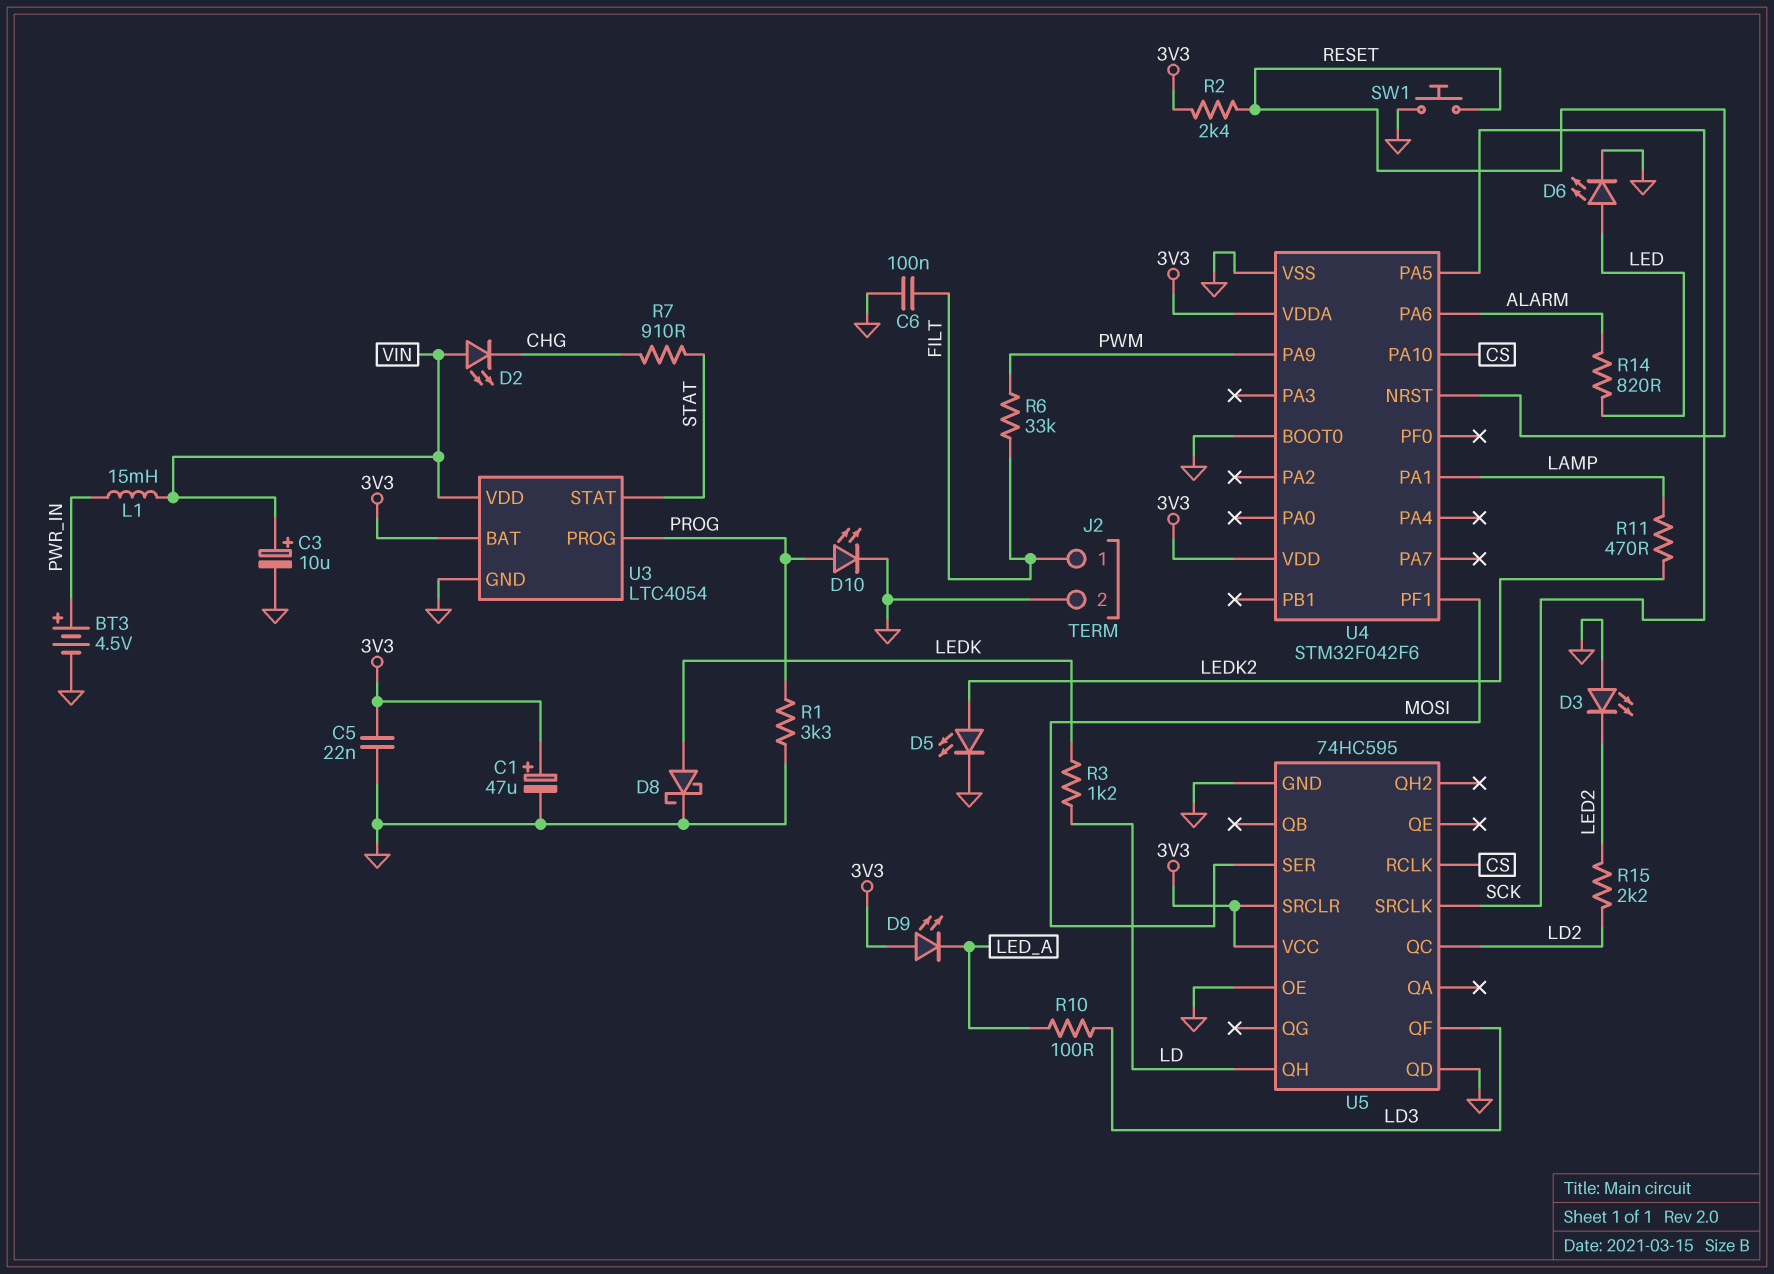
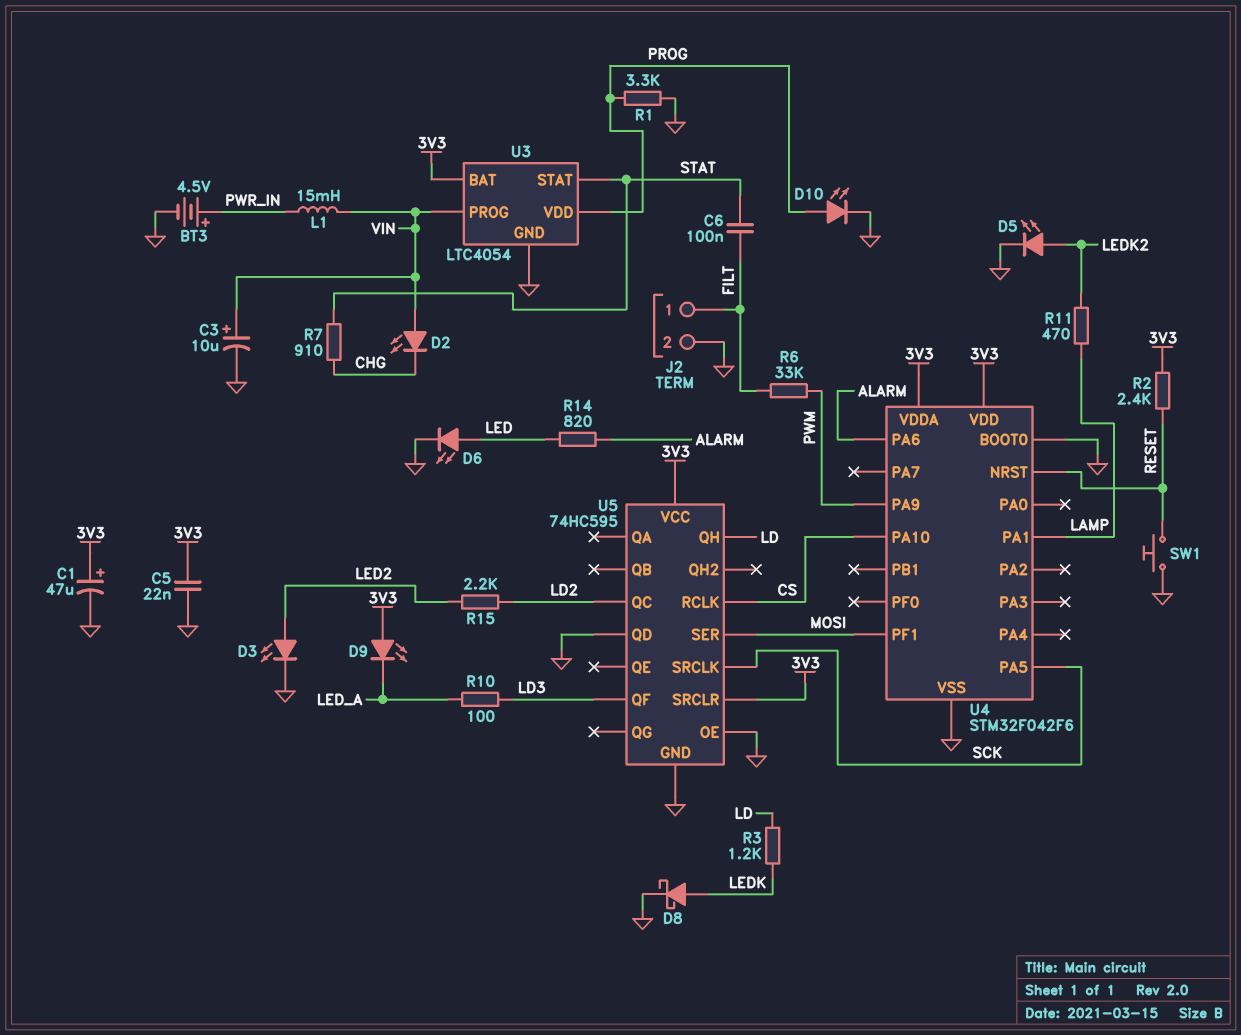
C6: 100nF (FILT, GND) -> 100nF (FILT, STAT)
D3: LED (A GND, K LED2) -> LED (A LED2, K GND)
U3 pin PROG: PROG -> VIN
U3 pin VDD: VIN -> PROG

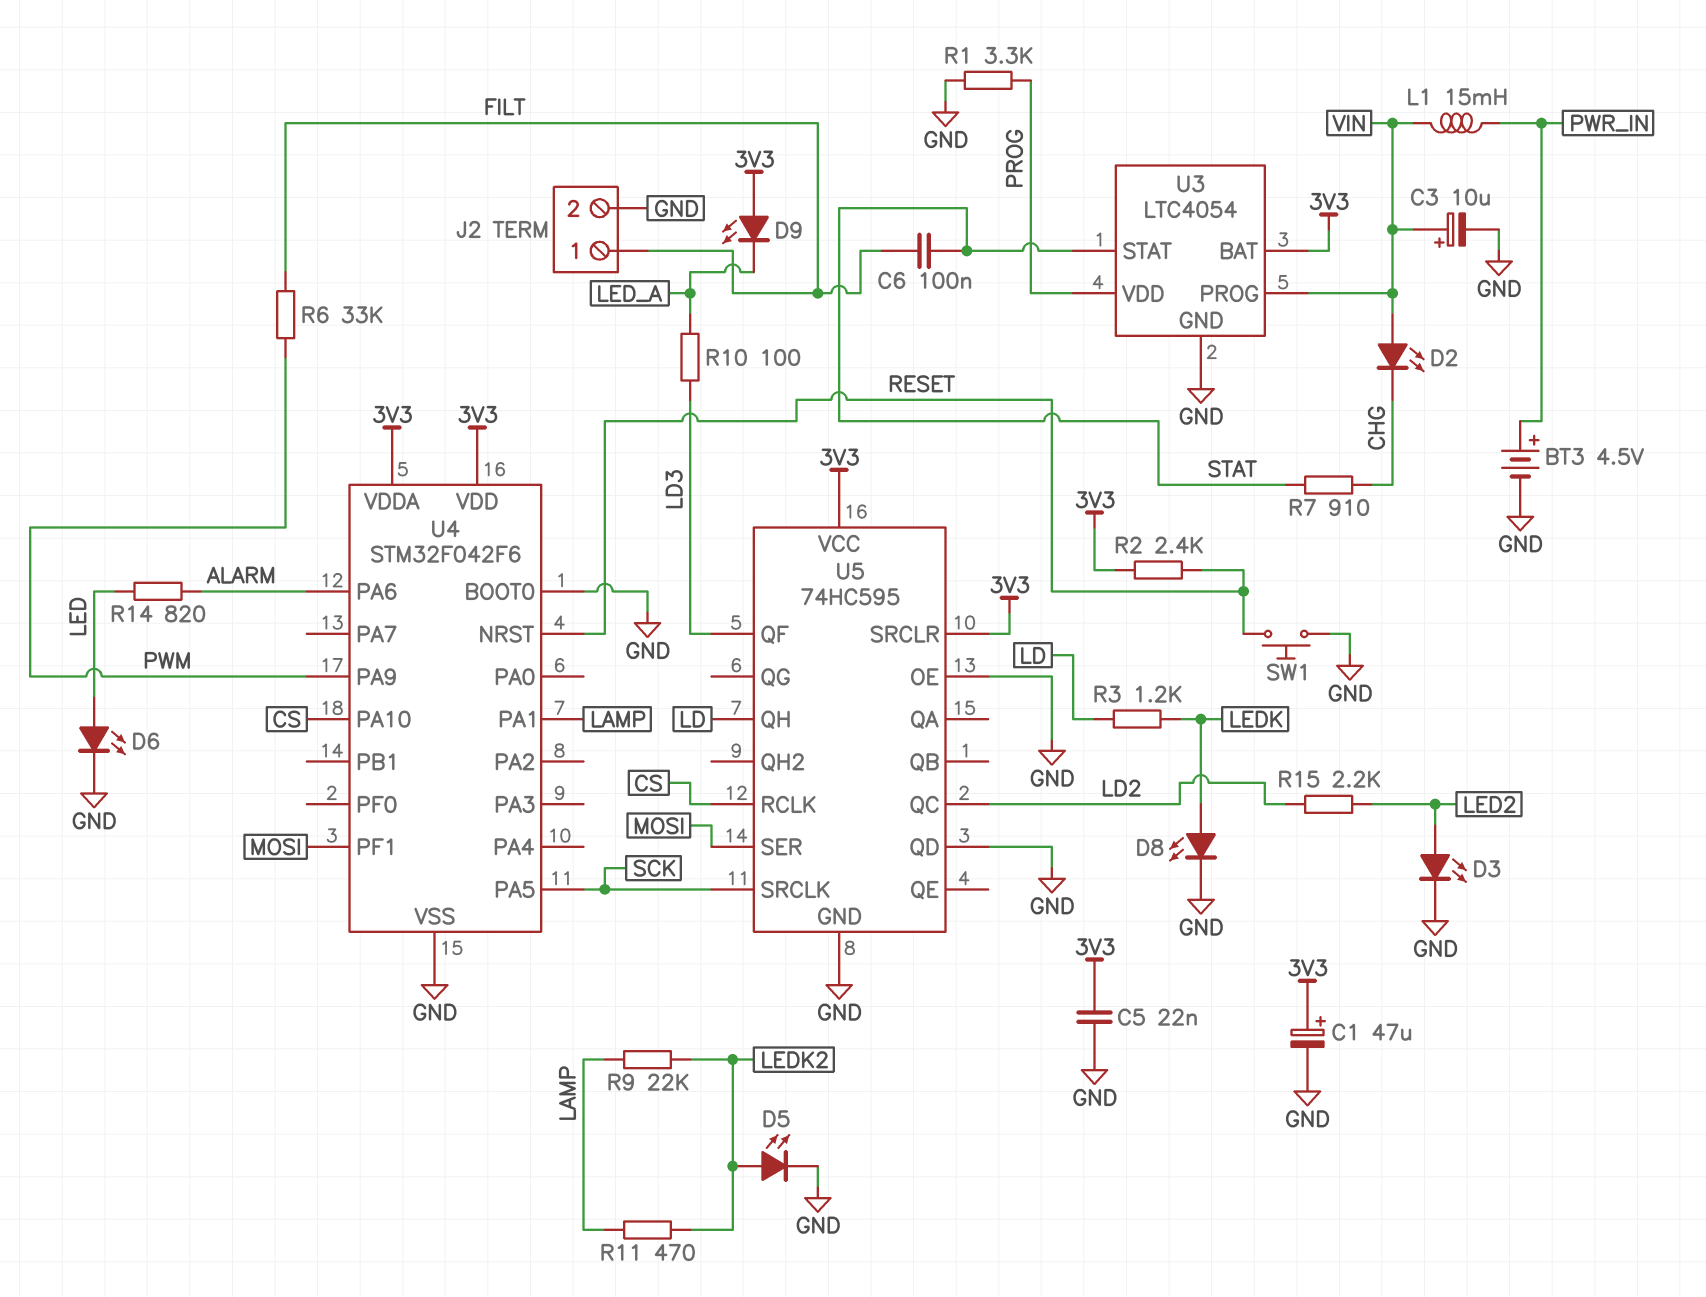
D8: schottky (A LEDK, K GND) -> LED (A LEDK, K GND)
D10: LED (A PROG, K GND) -> none
R9: none -> 22k (LAMP, LEDK2)

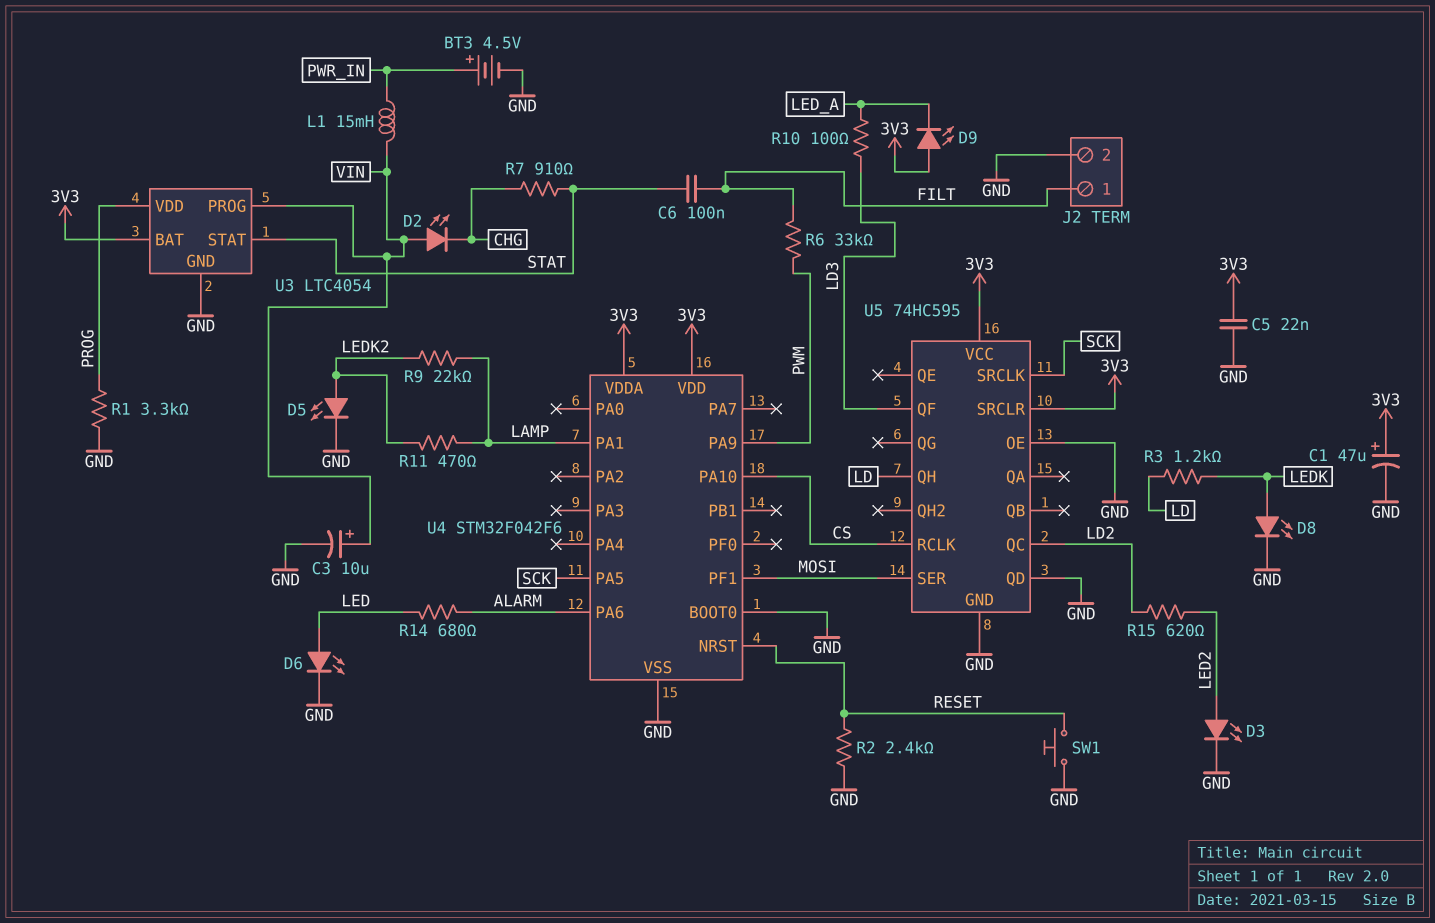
R2: 2.4k (3V3, RESET) -> 2.4k (GND, RESET)
R14: 820 (ALARM, LED) -> 680 (ALARM, LED)
R15: 2.2k (LD2, LED2) -> 620 (LD2, LED2)

